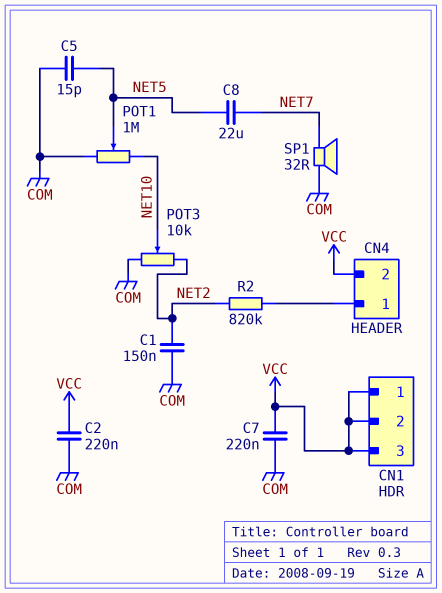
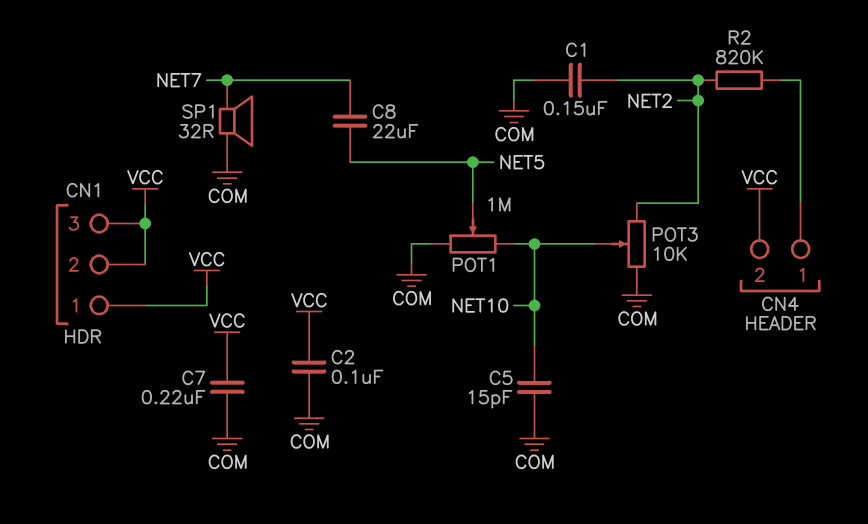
C2: 220nF (COM, VCC) -> 100nF (COM, VCC)
C5: 15pF (COM, NET5) -> 15pF (COM, NET10)

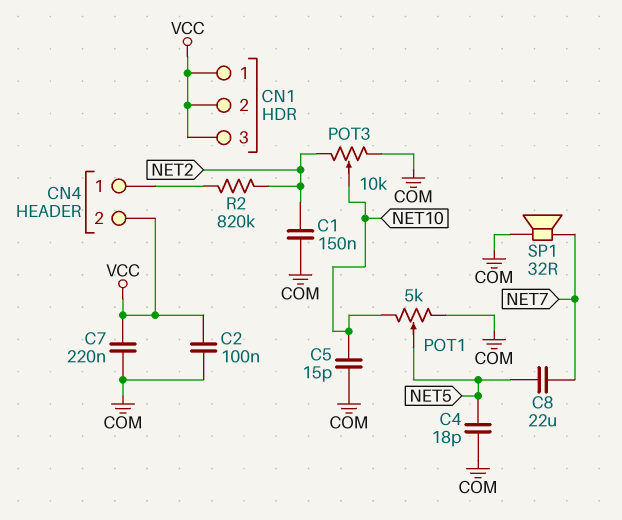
C4: none -> 18pF (COM, NET5)
POT1: 1M (COM, NET10, wiper NET5) -> 5k (COM, NET10, wiper NET5)

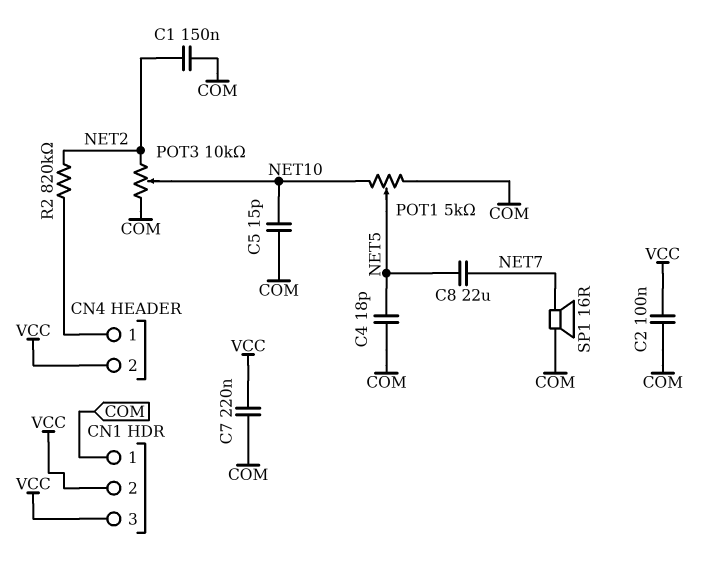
CN1 pin 1: VCC -> COM
SP1: speaker 32R (COM, NET7) -> speaker 16R (COM, NET7)

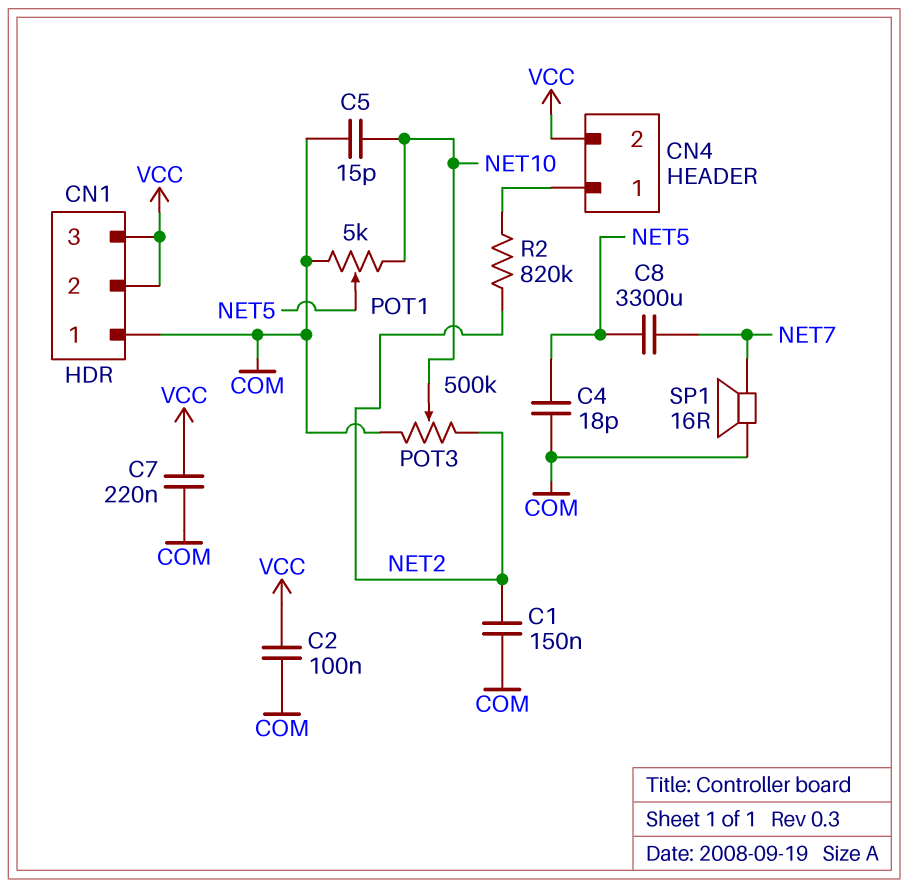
C8: 22uF (NET5, NET7) -> 3300uF (NET5, NET7)
POT3: 10k (COM, NET2, wiper NET10) -> 500k (COM, NET2, wiper NET10)

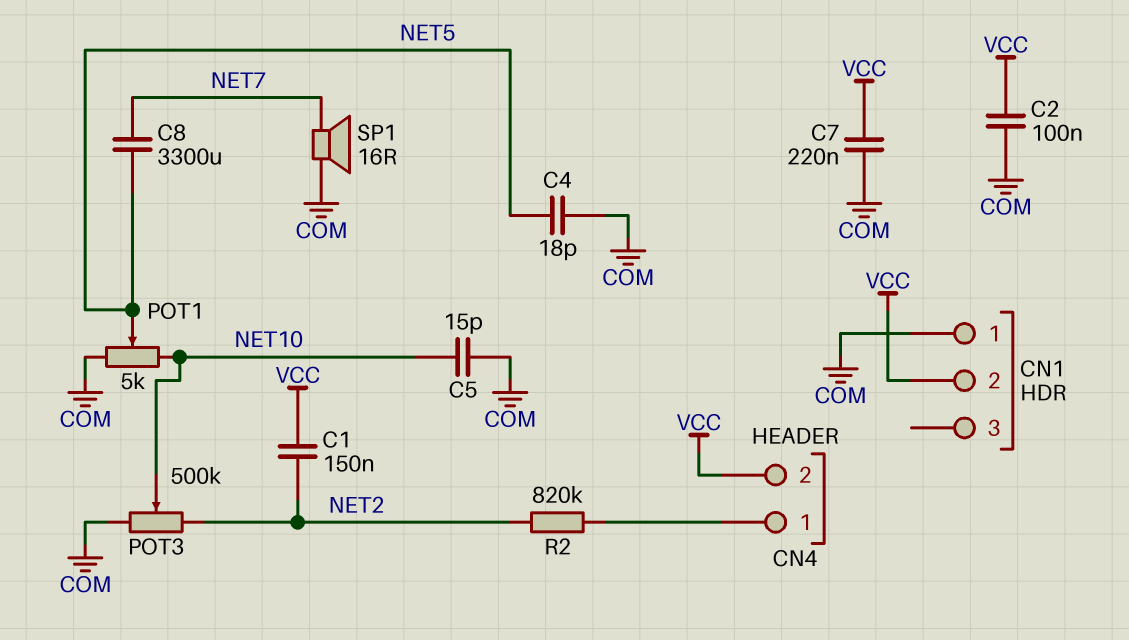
C1: 150nF (COM, NET2) -> 150nF (NET2, VCC)
CN1 pin 3: VCC -> none

